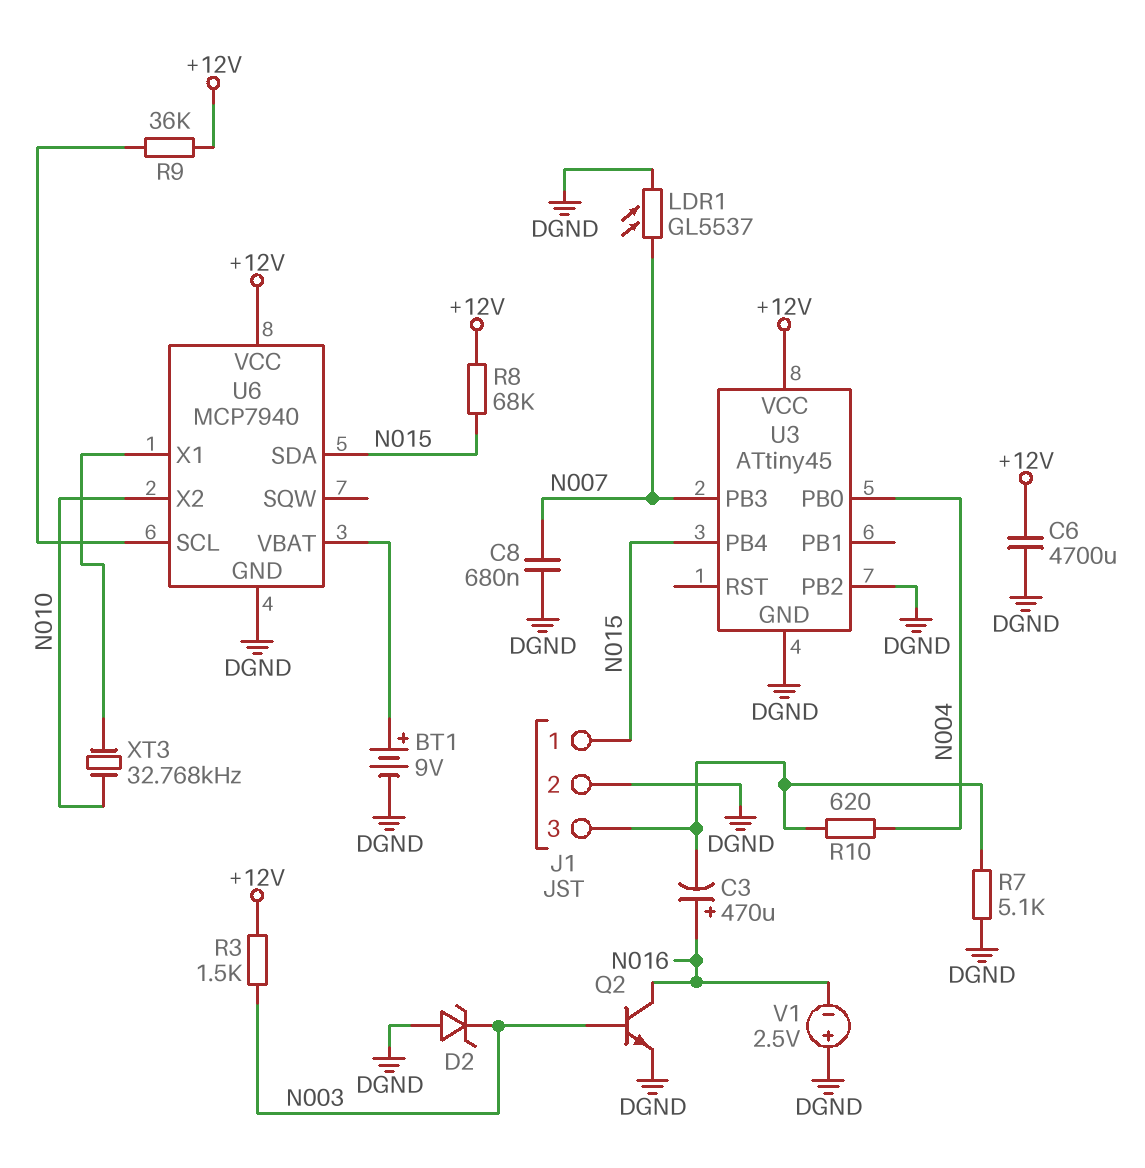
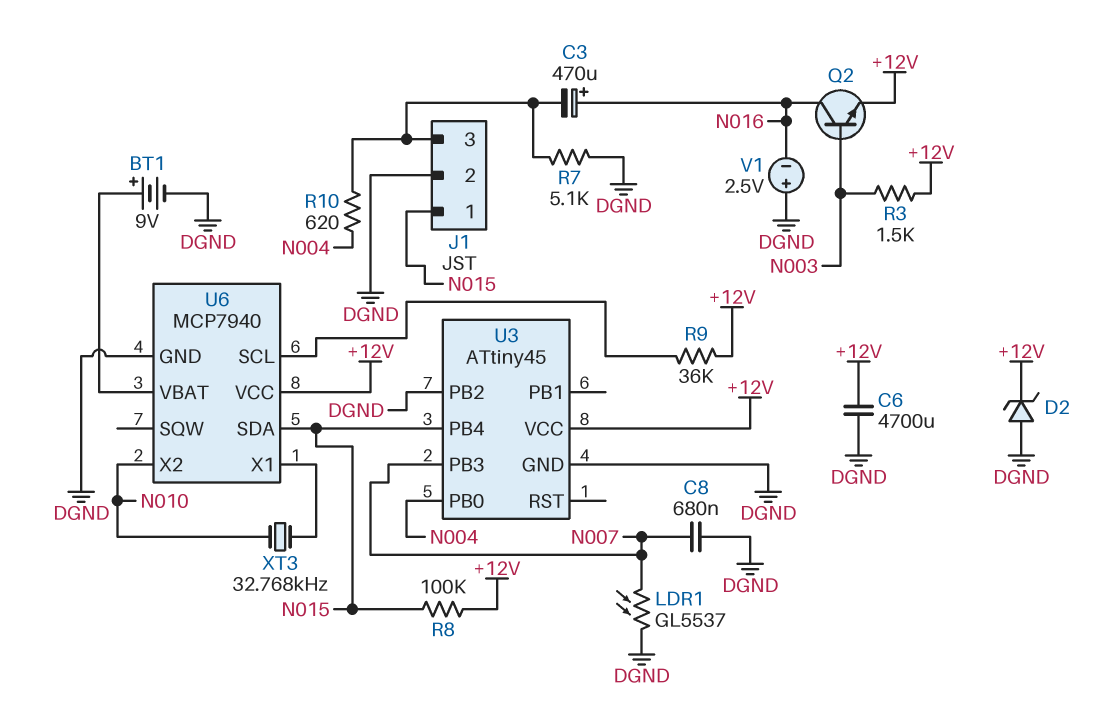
D2: zener (A DGND, K N003) -> zener (A DGND, K +12V)
Q2: NPN (B N003, C N016, E DGND) -> NPN (B N003, C N016, E +12V)
R8: 68k (+12V, N015) -> 100k (+12V, N015)

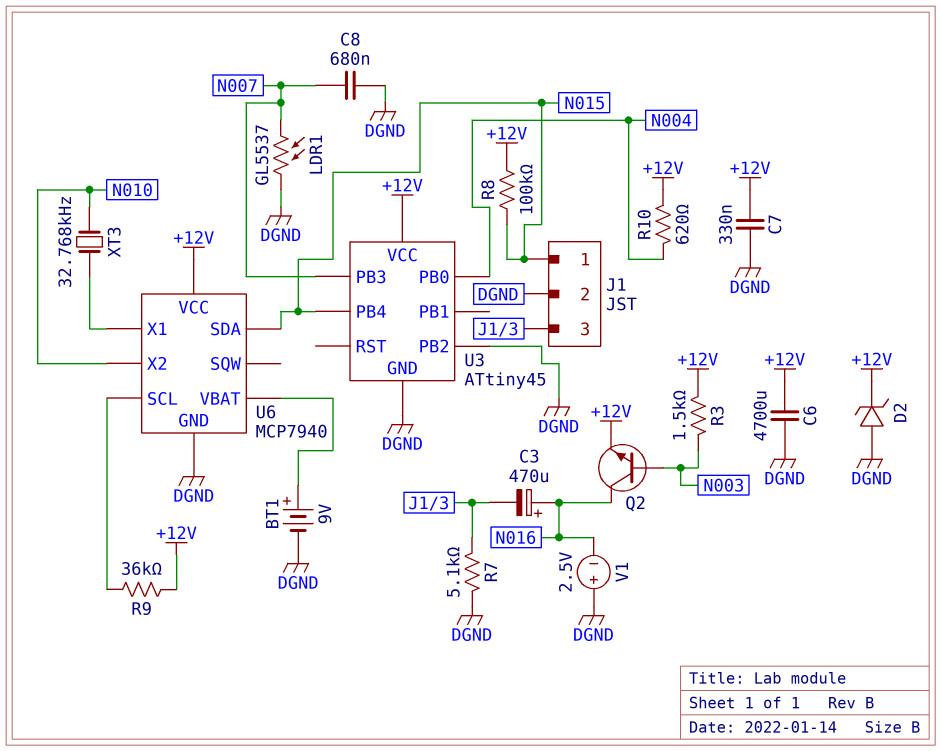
C7: none -> 330nF (+12V, DGND)
R10: 620 (J1/3, N004) -> 620 (+12V, N004)

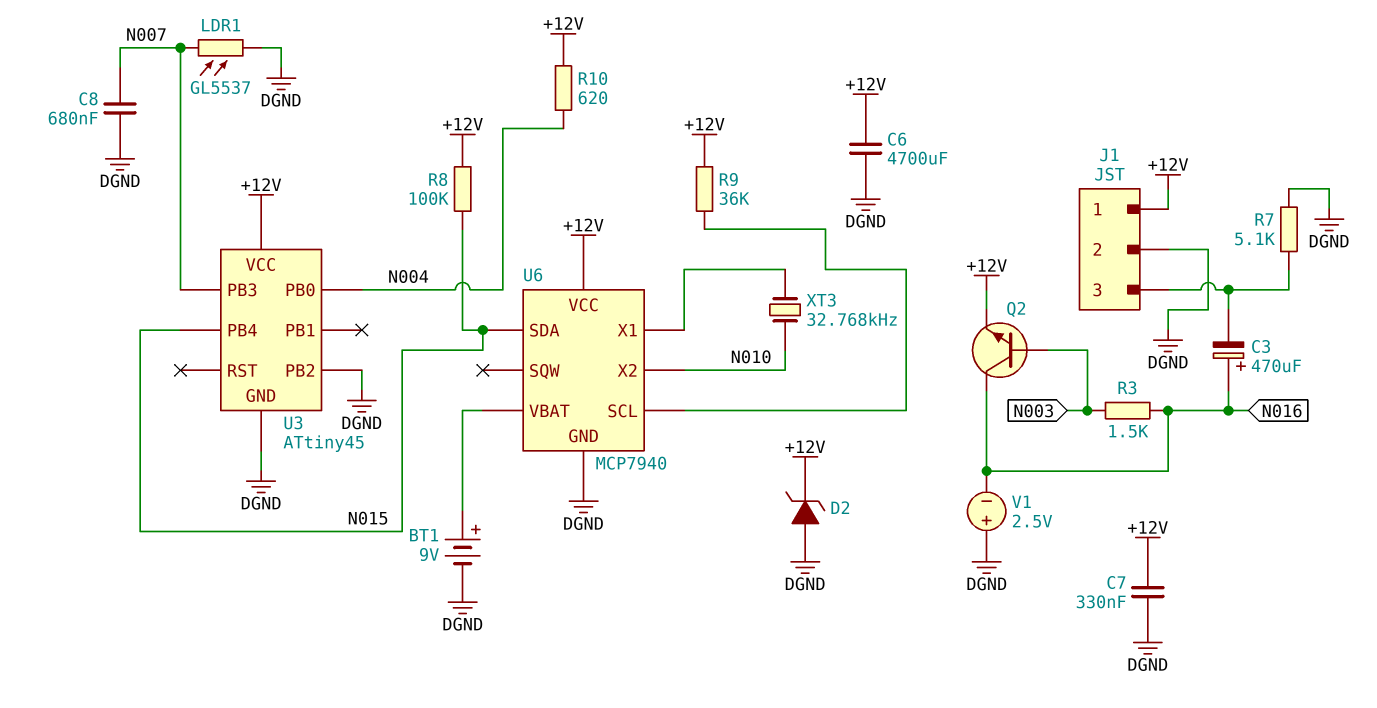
J1 pin 1: N015 -> +12V
R3: 1.5k (+12V, N003) -> 1.5k (N003, N016)

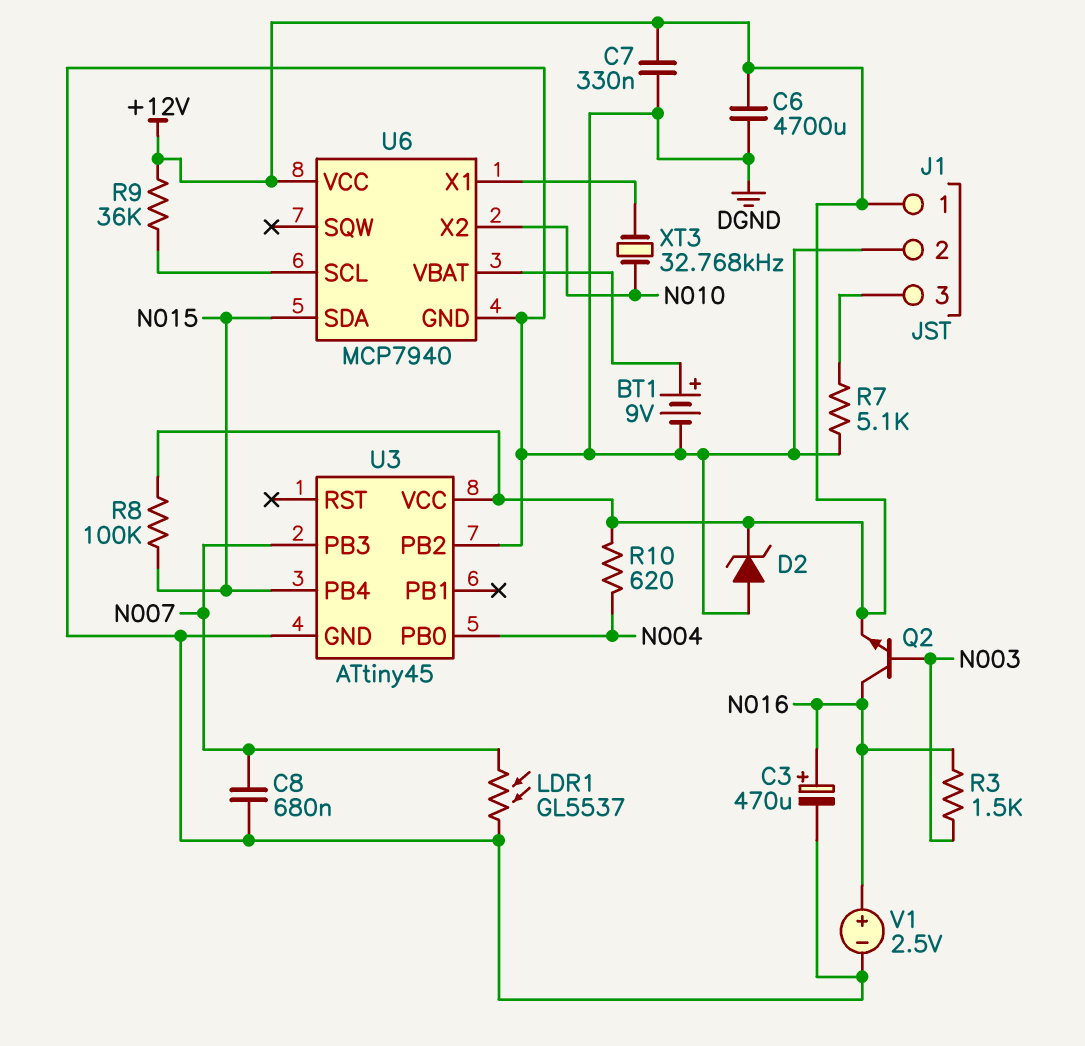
C3: 470uF (plus N016, minus J1/3) -> 470uF (plus N016, minus DGND)
V1: 2.5V (plus DGND, minus N016) -> 2.5V (plus N016, minus DGND)

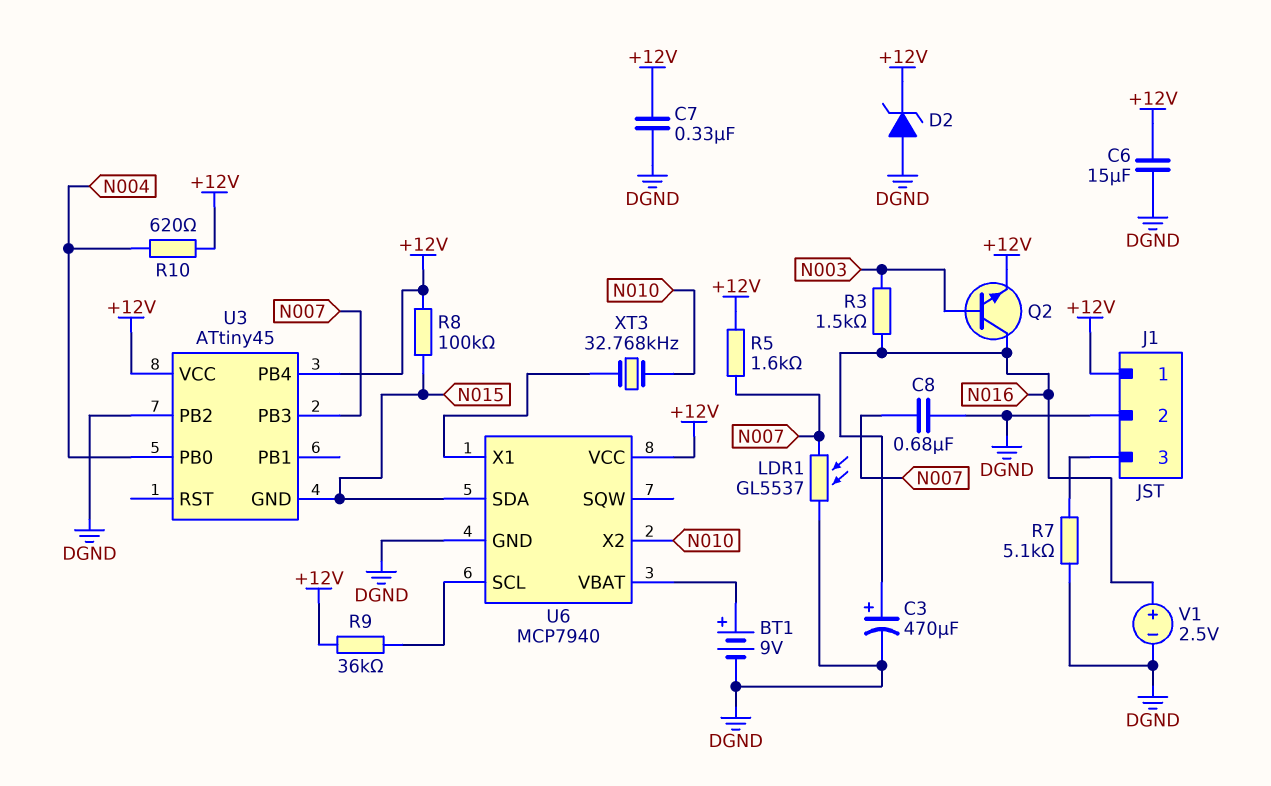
C6: 4700uF (+12V, DGND) -> 15uF (+12V, DGND)
R5: none -> 1.6k (+12V, N007)
U3 pin GND: DGND -> N015
U3 pin PB4: N015 -> +12V

